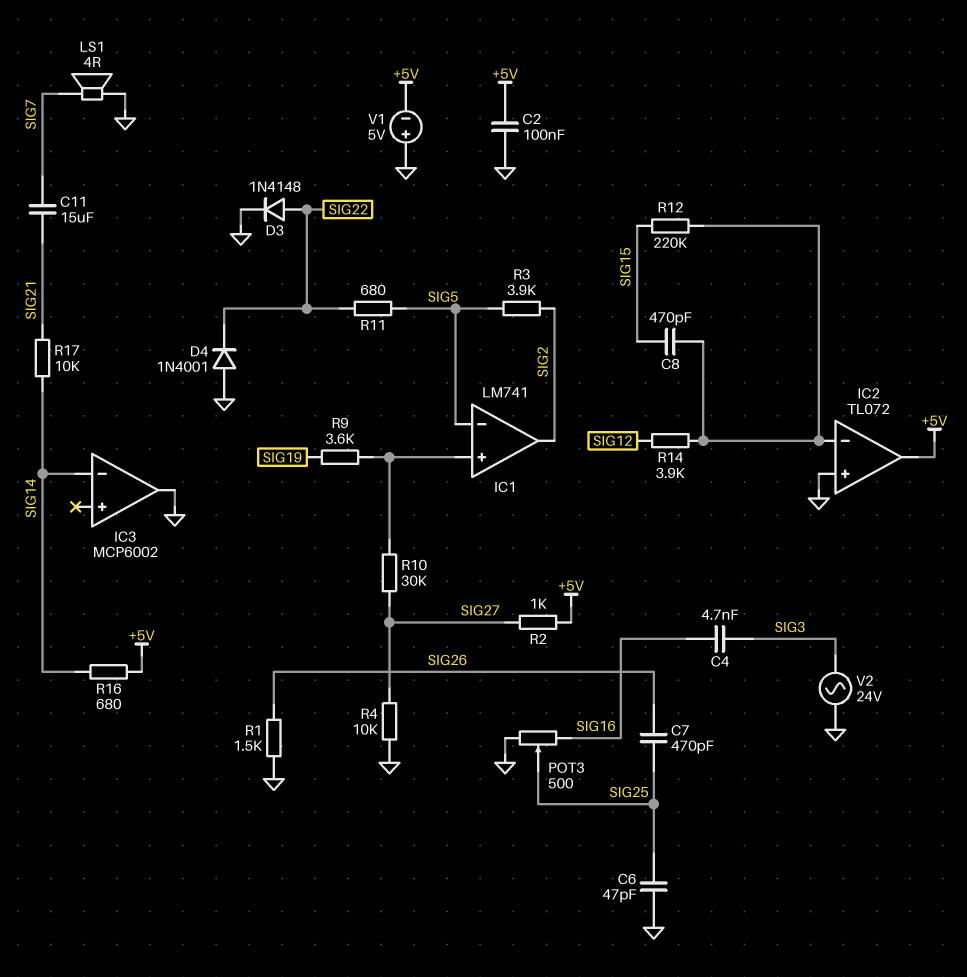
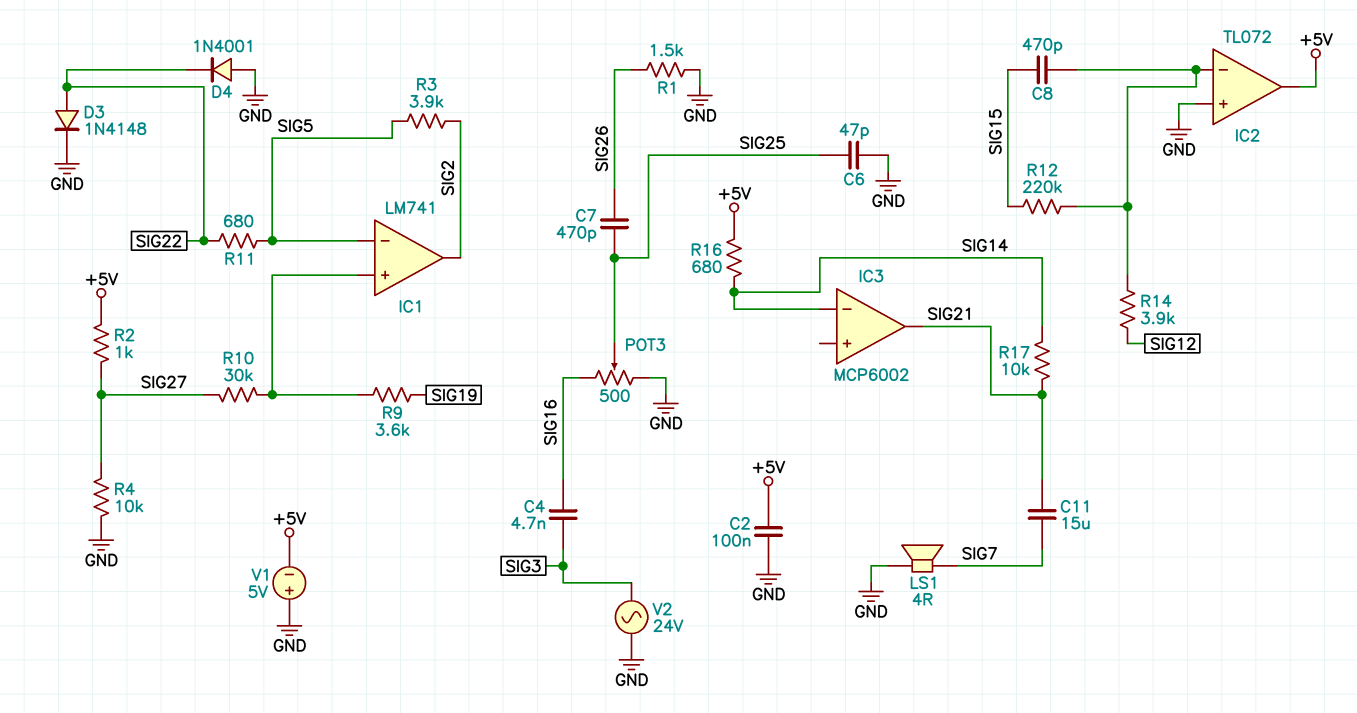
IC3 pin out: GND -> SIG21

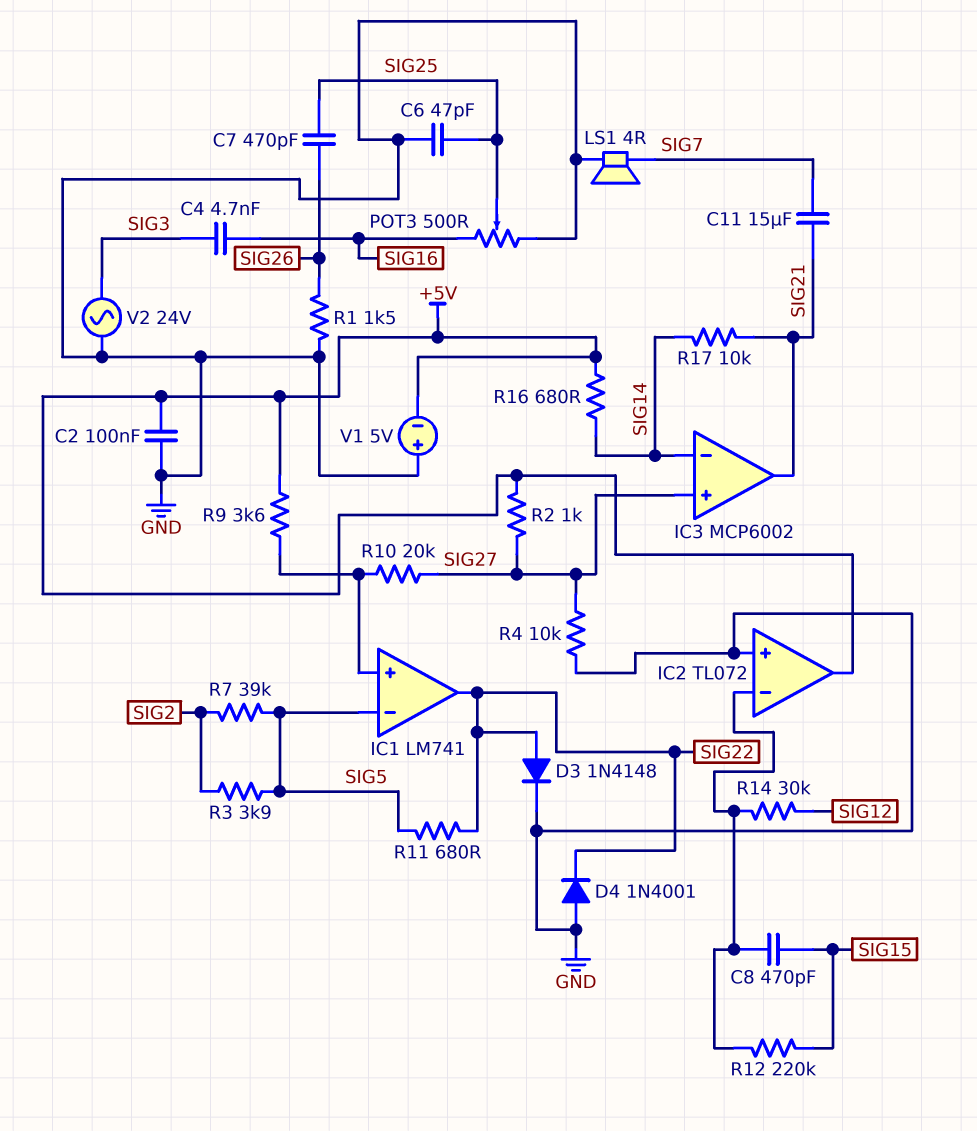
IC1 pin out: SIG2 -> SIG22
IC3 pin in+: none -> SIG27
R7: none -> 39k (SIG2, SIG5)
R9: 3.6k (IC1/in+, SIG19) -> 3.6k (+5V, IC1/in+)
R10: 30k (IC1/in+, SIG27) -> 20k (IC1/in+, SIG27)
R14: 3.9k (IC2/in-, SIG12) -> 30k (IC2/in-, SIG12)

